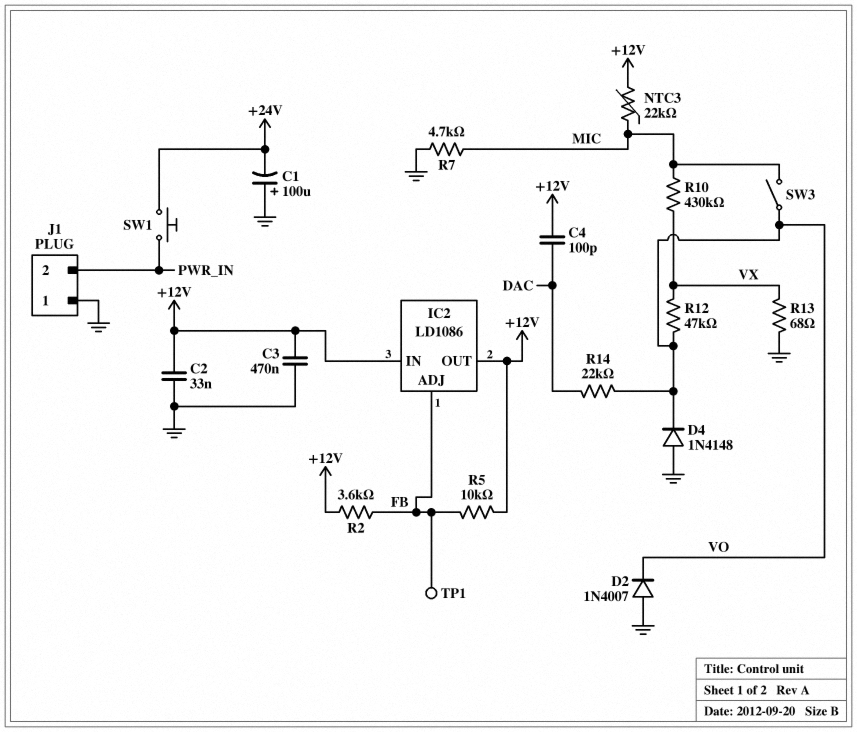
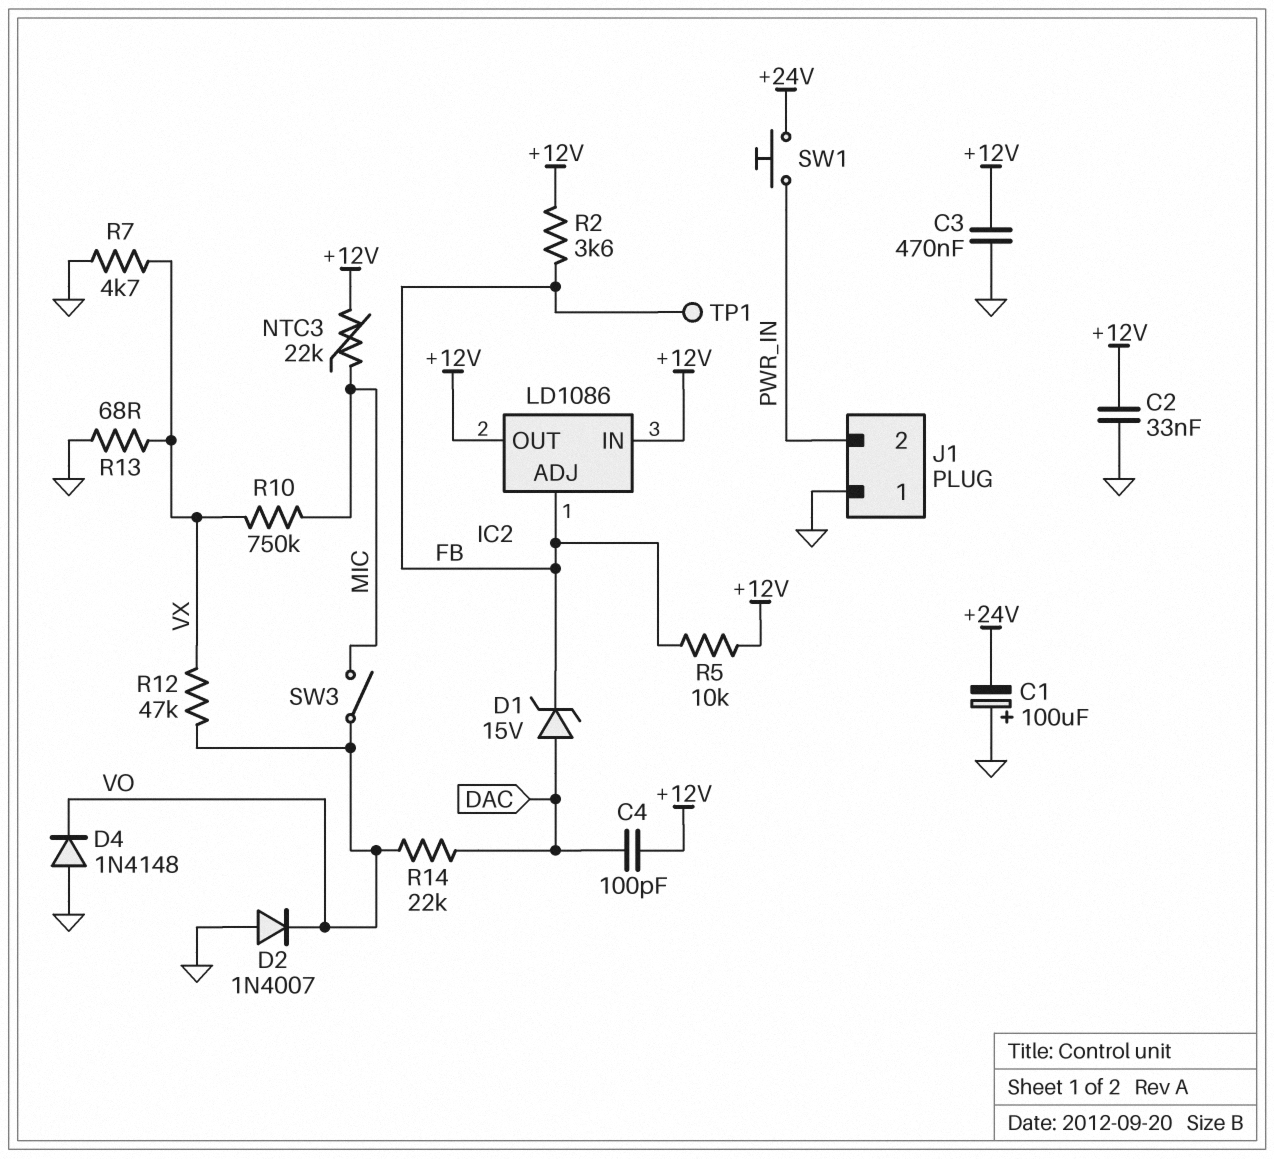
D1: none -> zener 15V (A DAC, K FB)
R7: 4.7k (GND, MIC) -> 4.7k (GND, VX)
R10: 430k (MIC, VX) -> 750k (MIC, VX)

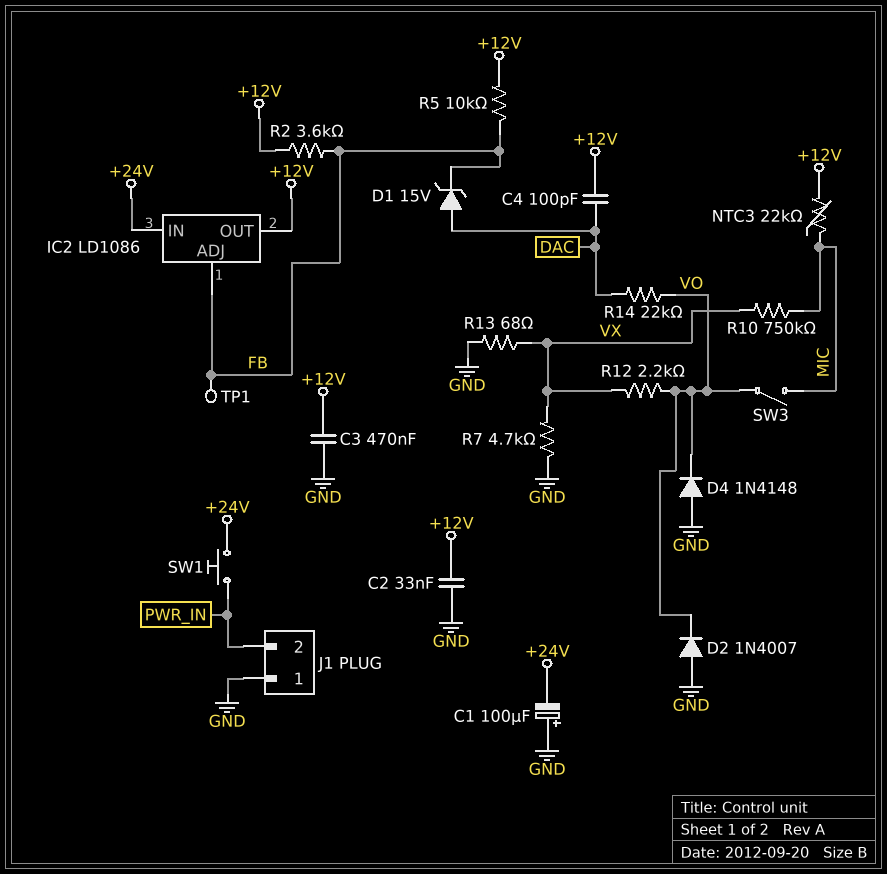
IC2 pin IN: +12V -> +24V
R12: 47k (VO, VX) -> 2.2k (VO, VX)

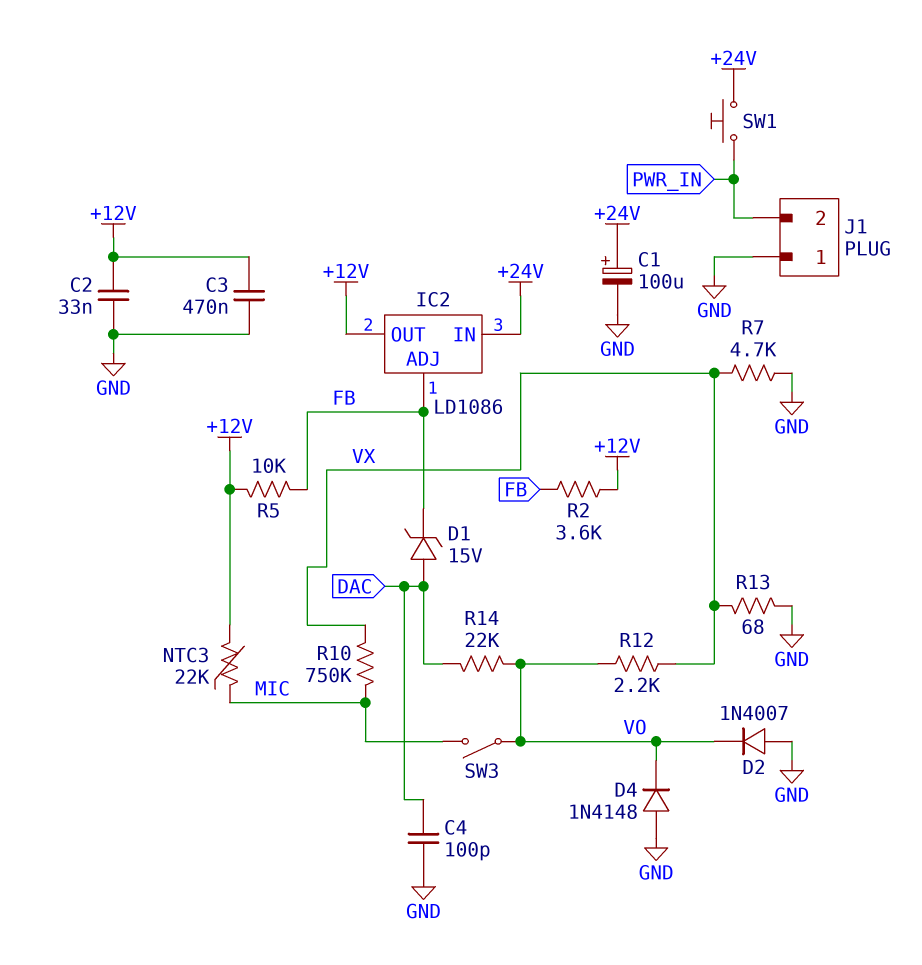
C1: 100uF (plus GND, minus +24V) -> 100uF (plus +24V, minus GND)
C4: 100pF (+12V, DAC) -> 100pF (DAC, GND)
TP1: test point (FB) -> none

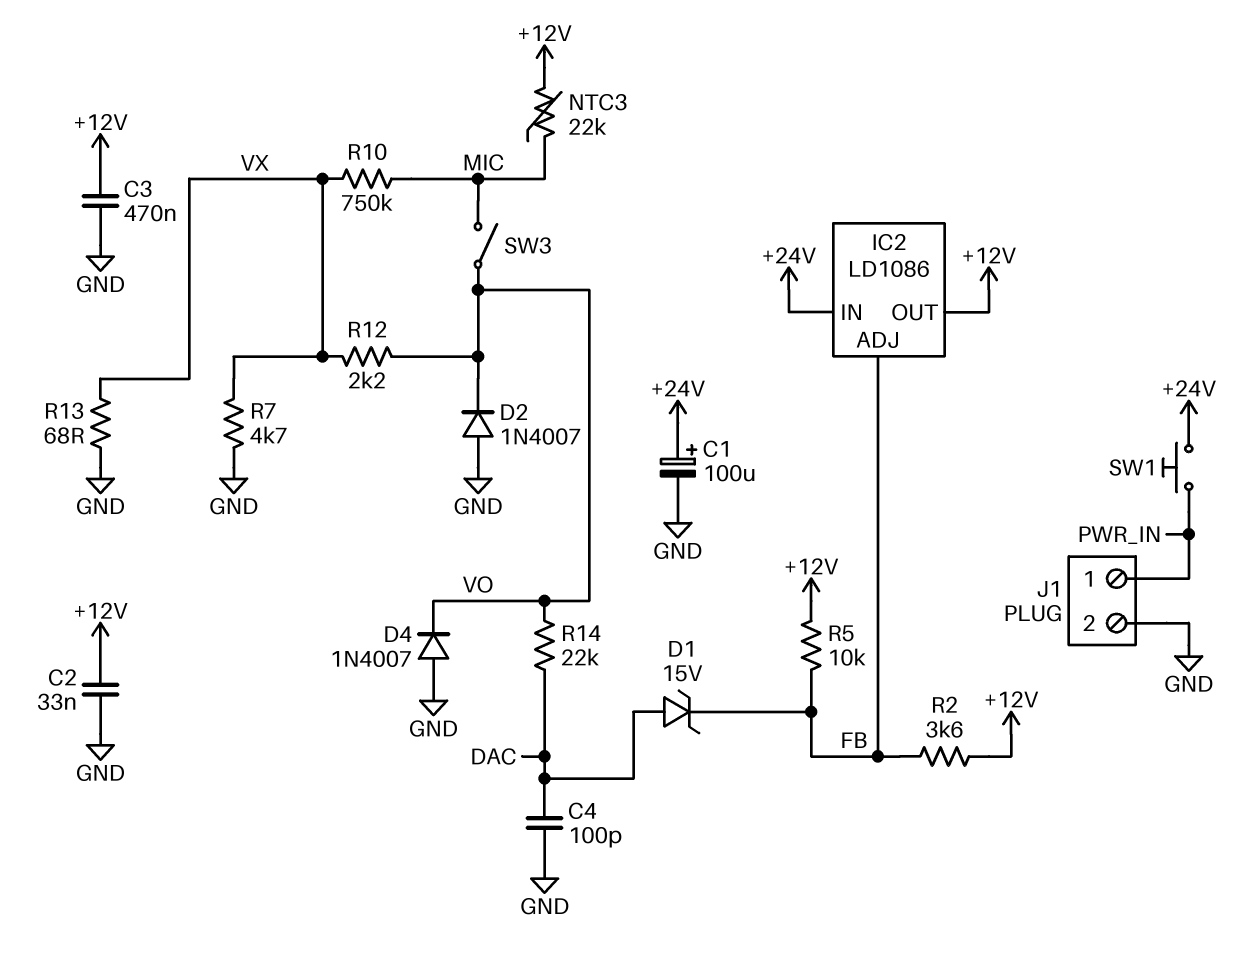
D4: diode 1N4148 (A GND, K VO) -> diode 1N4007 (A GND, K VO)
J1 pin 1: GND -> PWR_IN
J1 pin 2: PWR_IN -> GND

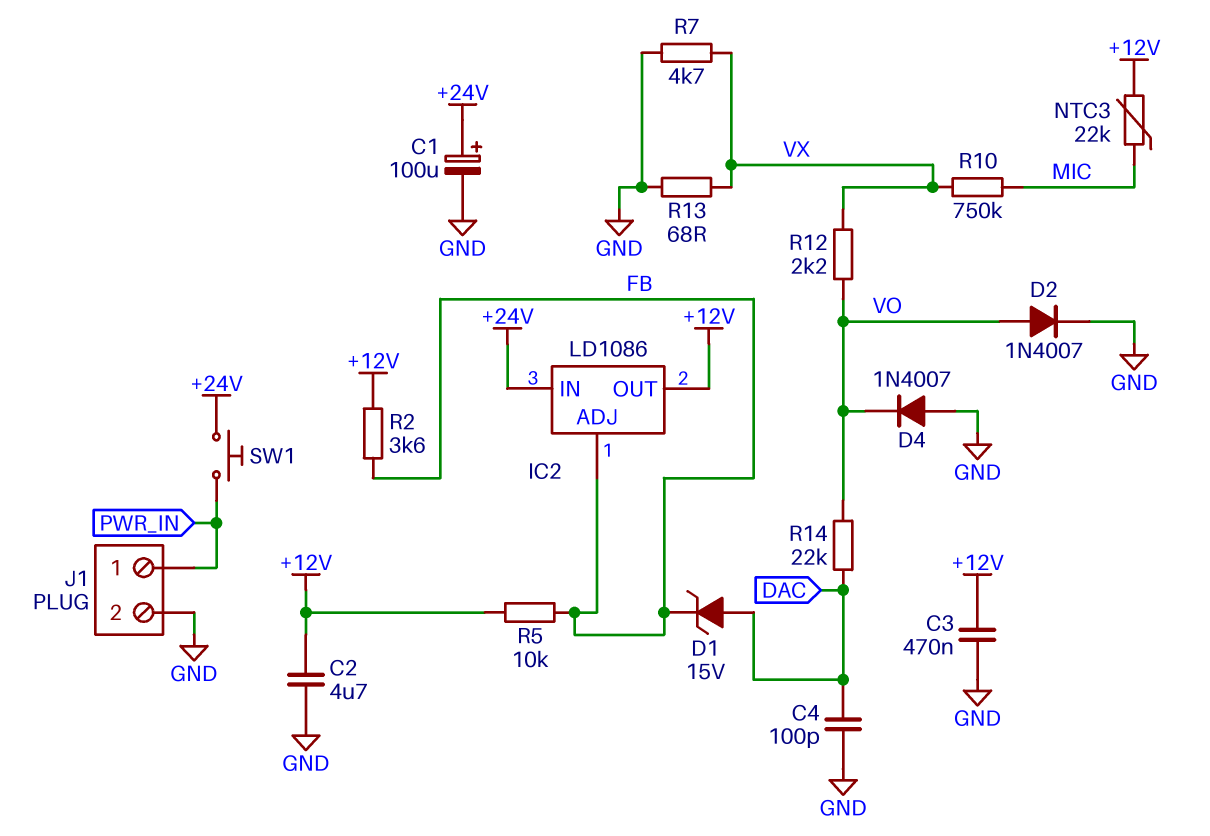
C2: 33nF (+12V, GND) -> 4.7uF (+12V, GND)
D2: diode 1N4007 (A GND, K VO) -> diode 1N4007 (A VO, K GND)
SW3: switch (MIC, VO) -> none

